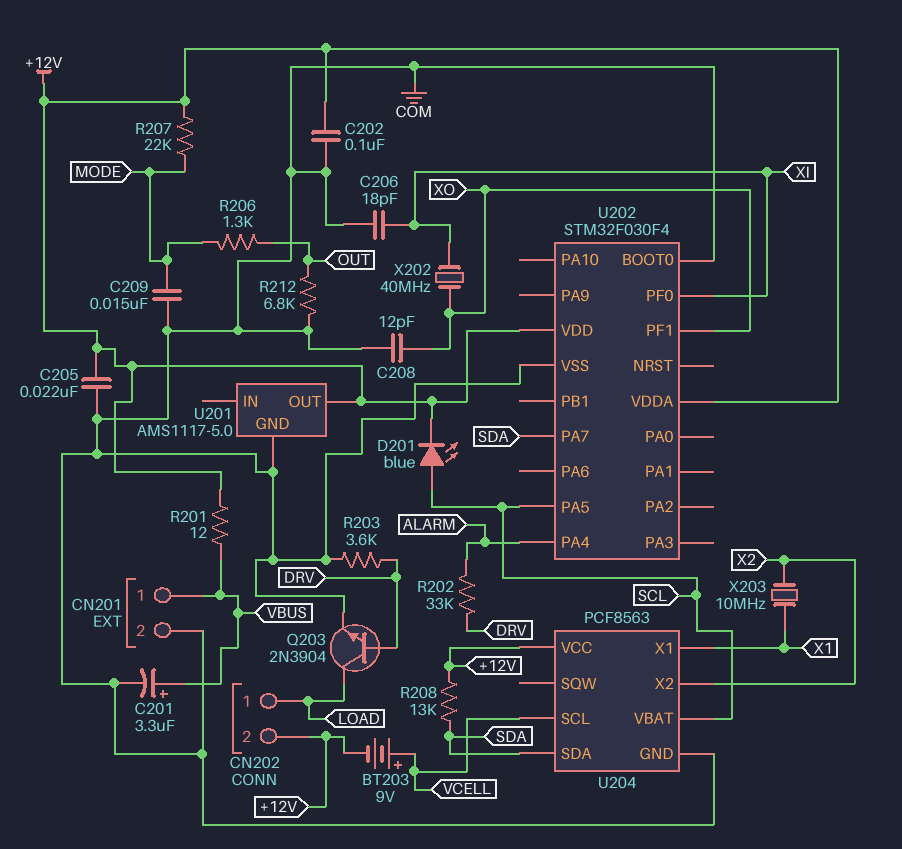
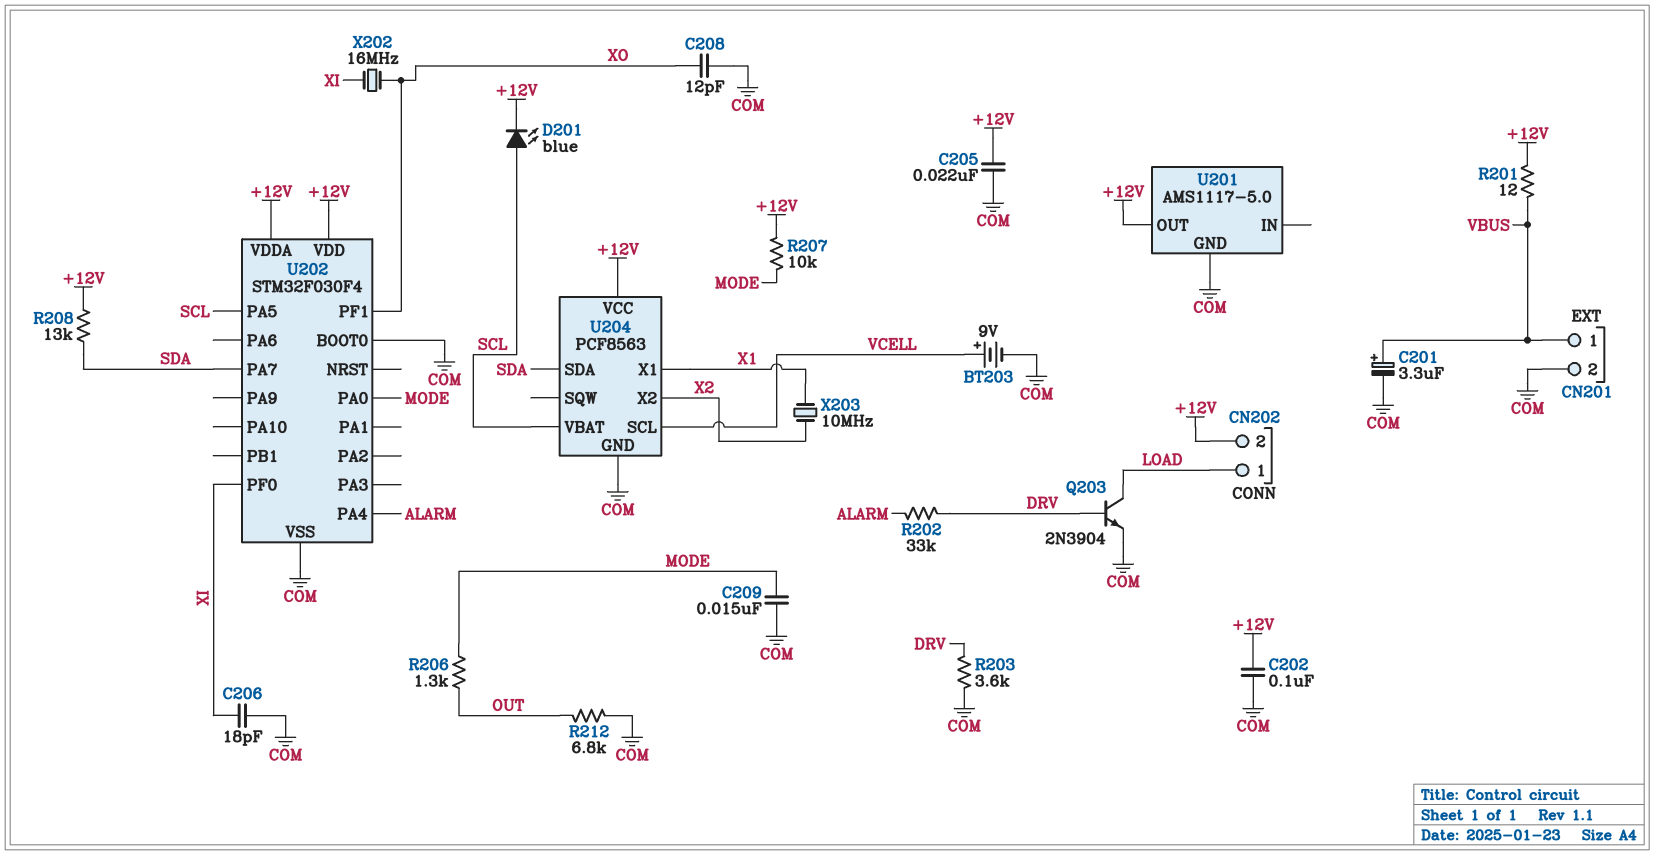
BT203: 9V (plus VCELL, minus +12V) -> 9V (plus VCELL, minus COM)
R207: 22k (+12V, MODE) -> 10k (+12V, MODE)
U202 pin PA0: none -> MODE
X202: 40MHz (XI, XO) -> 16MHz (XI, XO)

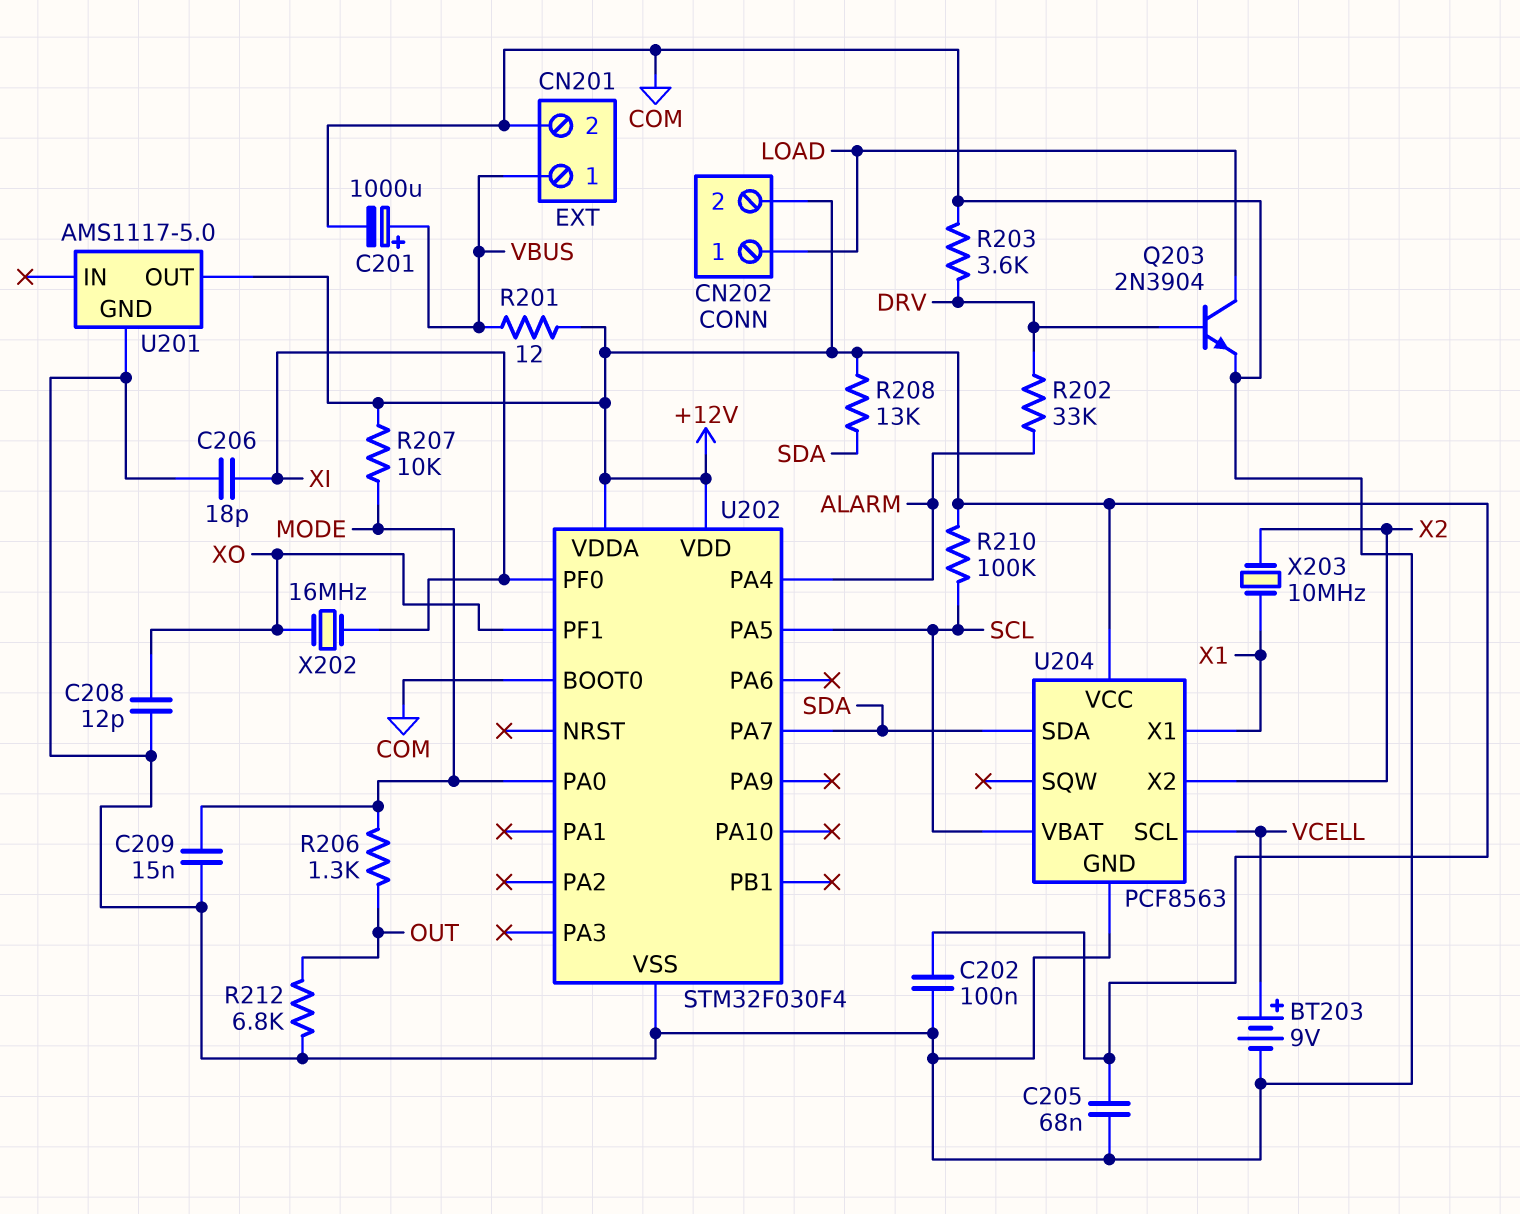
C201: 3.3uF (plus VBUS, minus COM) -> 1000uF (plus VBUS, minus COM)
C205: 22nF (+12V, COM) -> 68nF (+12V, COM)
D201: LED blue (A SCL, K +12V) -> none
R210: none -> 100k (+12V, SCL)

